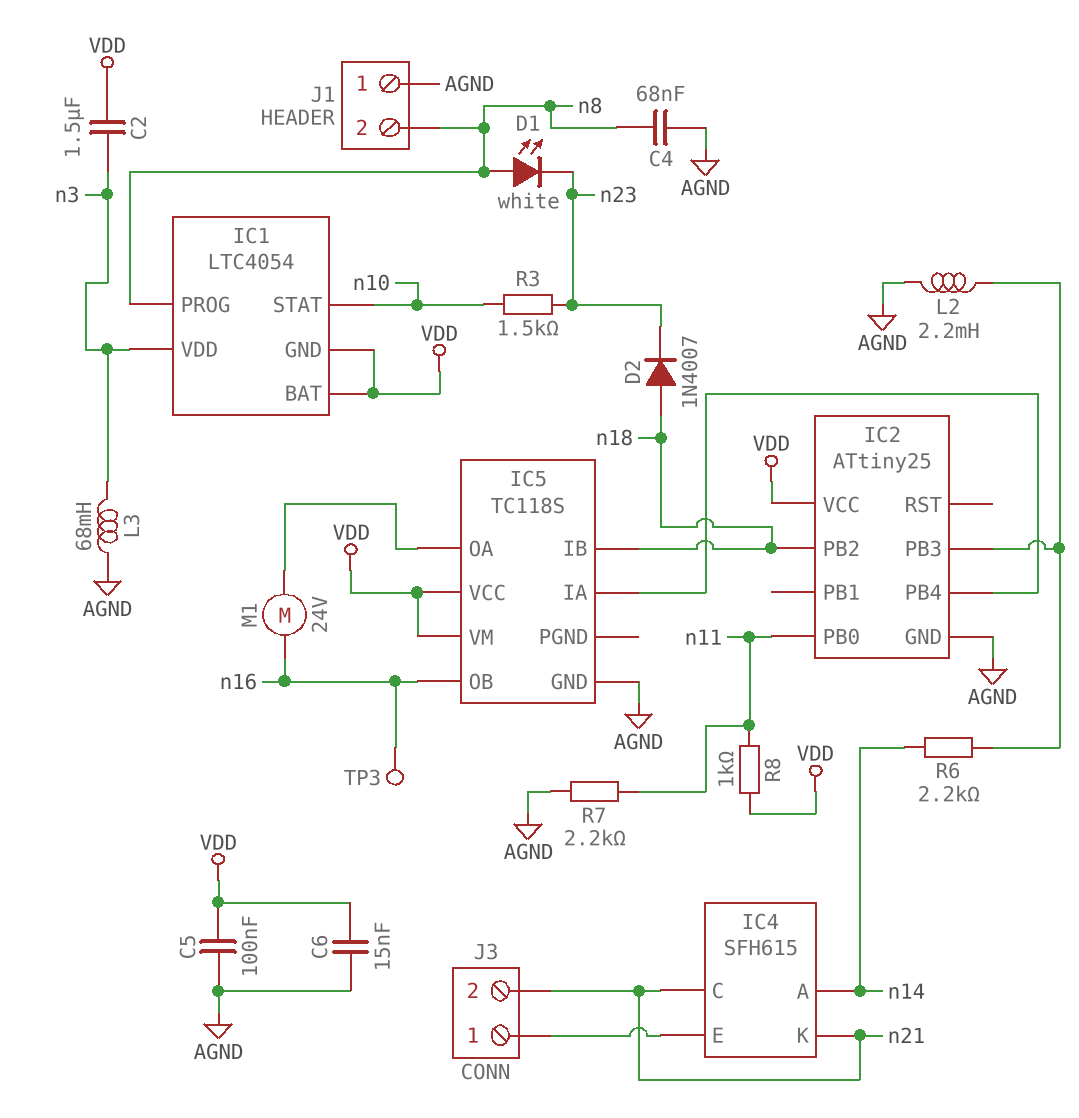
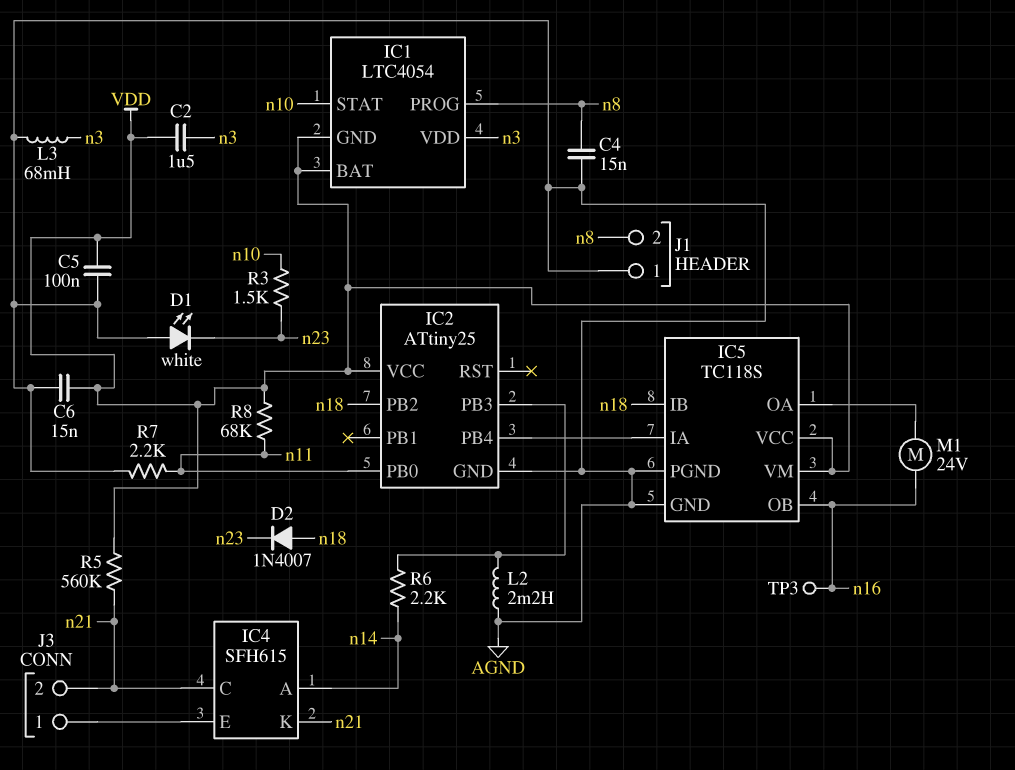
C4: 68nF (AGND, n8) -> 15nF (AGND, n8)
D1: LED white (A n8, K n23) -> LED white (A AGND, K n23)
IC5 pin PGND: none -> AGND
R5: none -> 560k (VDD, n21)
R8: 1k (VDD, n11) -> 68k (VDD, n11)

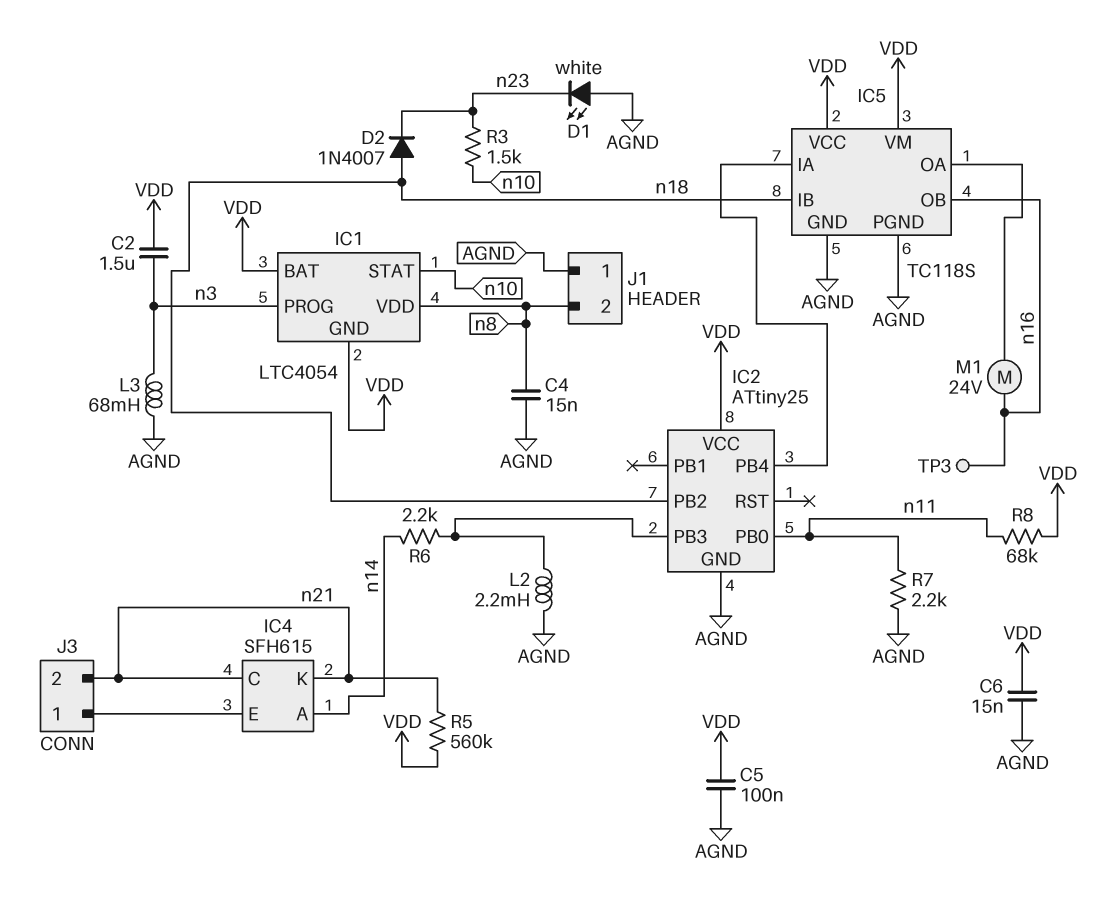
IC1 pin PROG: n8 -> n3
IC1 pin VDD: n3 -> n8

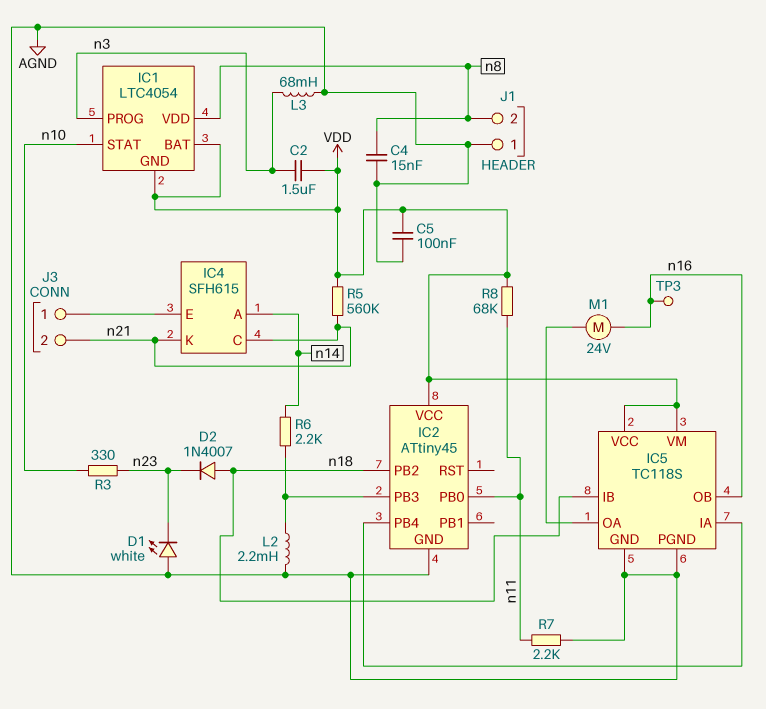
C6: 15nF (AGND, VDD) -> none
IC2: ATtiny25 -> ATtiny45
R3: 1.5k (n10, n23) -> 330 (n10, n23)

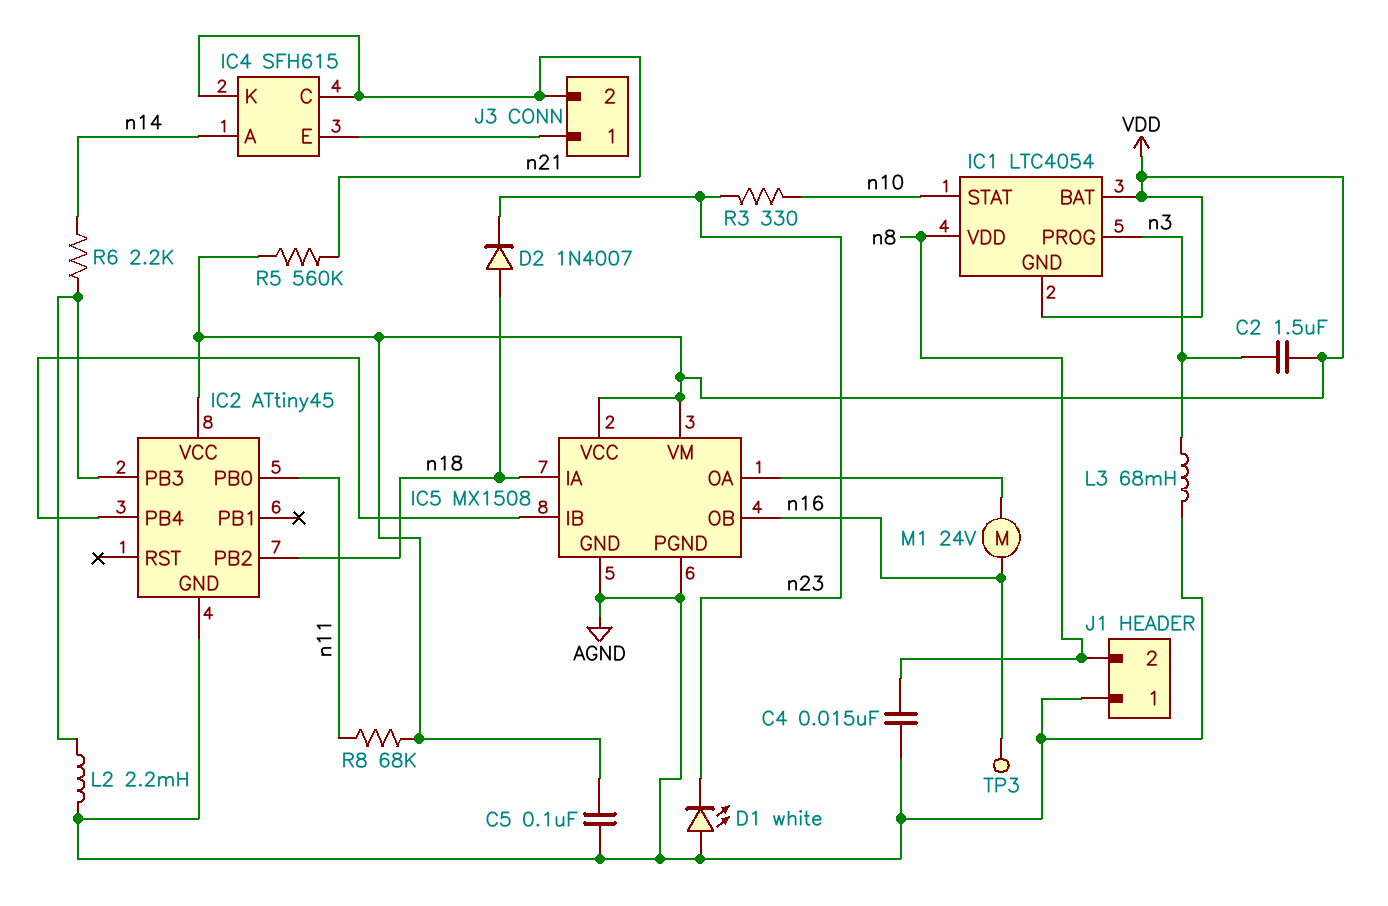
IC5: TC118S -> MX1508
IC5 pin IA: IC2/PB4 -> n18
IC5 pin IB: n18 -> IC2/PB4
R7: 2.2k (AGND, n11) -> none

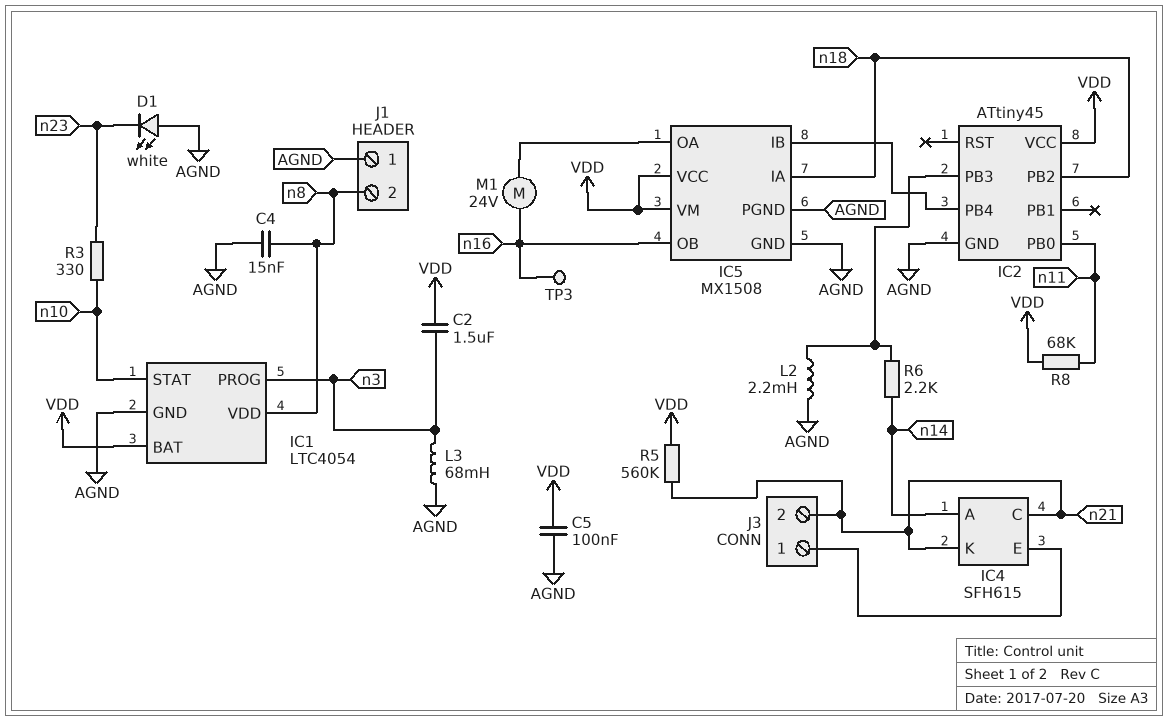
D2: diode 1N4007 (A n18, K n23) -> none
IC1 pin GND: VDD -> AGND

